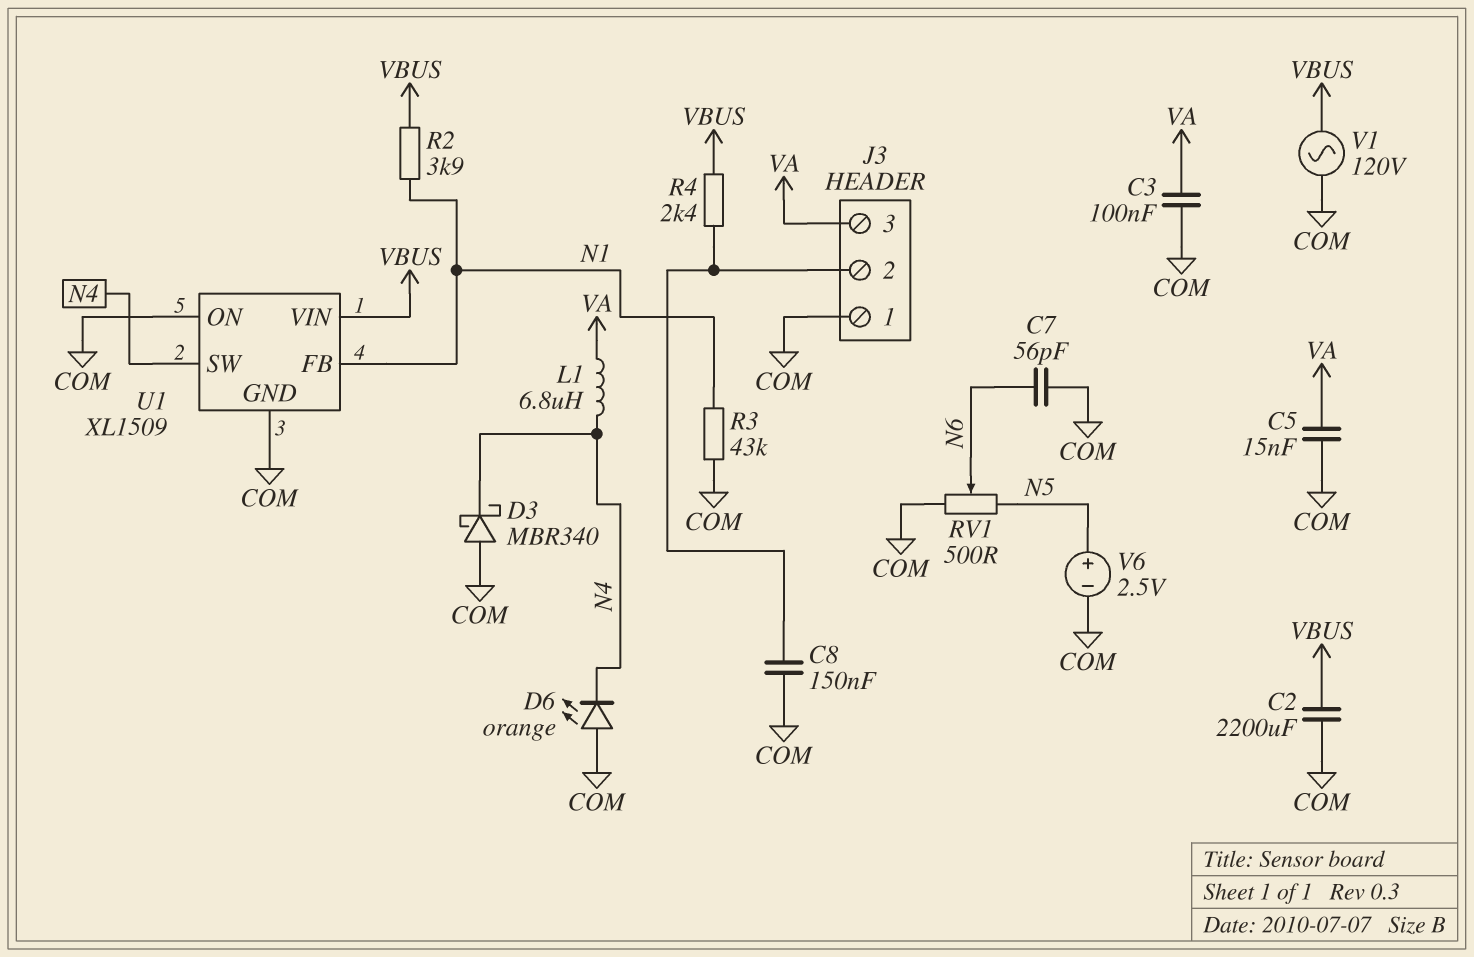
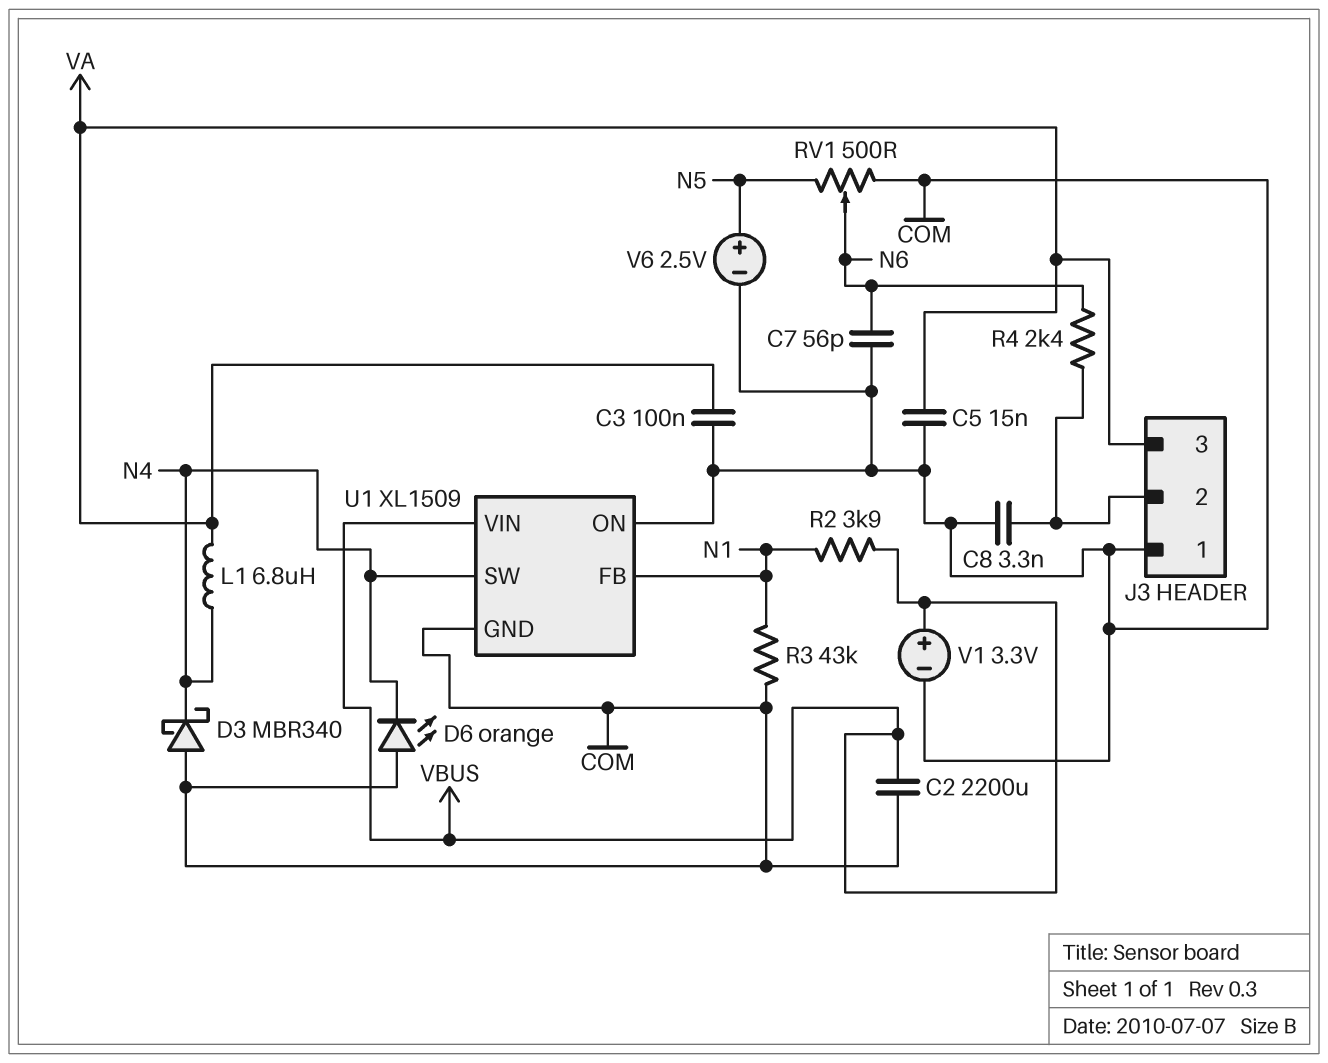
C8: 150nF (COM, J3/2) -> 3.3nF (COM, J3/2)
R4: 2.4k (J3/2, VBUS) -> 2.4k (J3/2, N6)
V1: AC 120V (COM, VBUS) -> 3.3V (plus VBUS, minus COM)

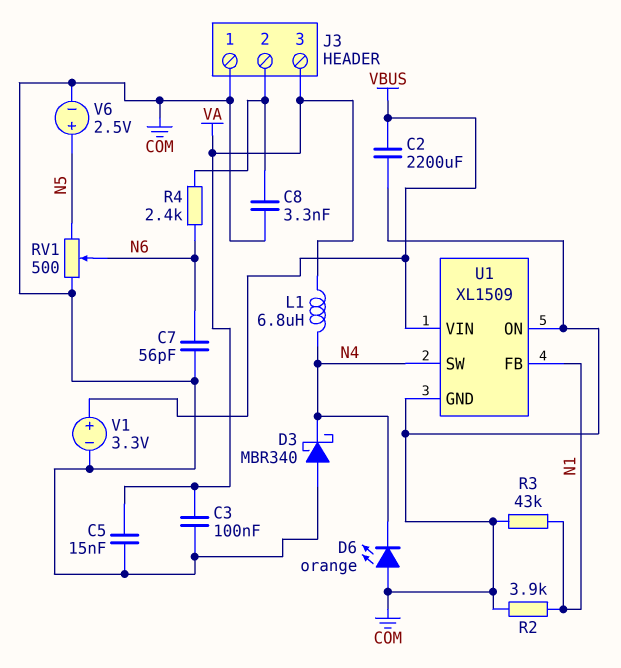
R2: 3.9k (N1, VBUS) -> 3.9k (COM, N1)

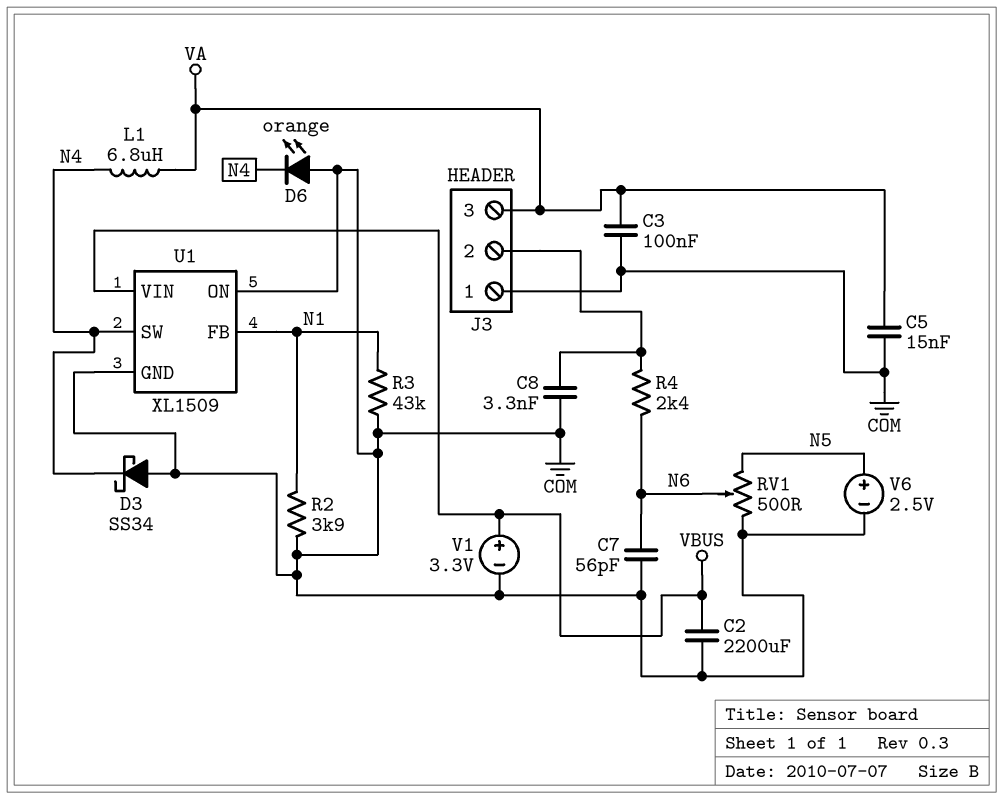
D3: schottky MBR340 (A COM, K N4) -> schottky SS34 (A COM, K N4)

